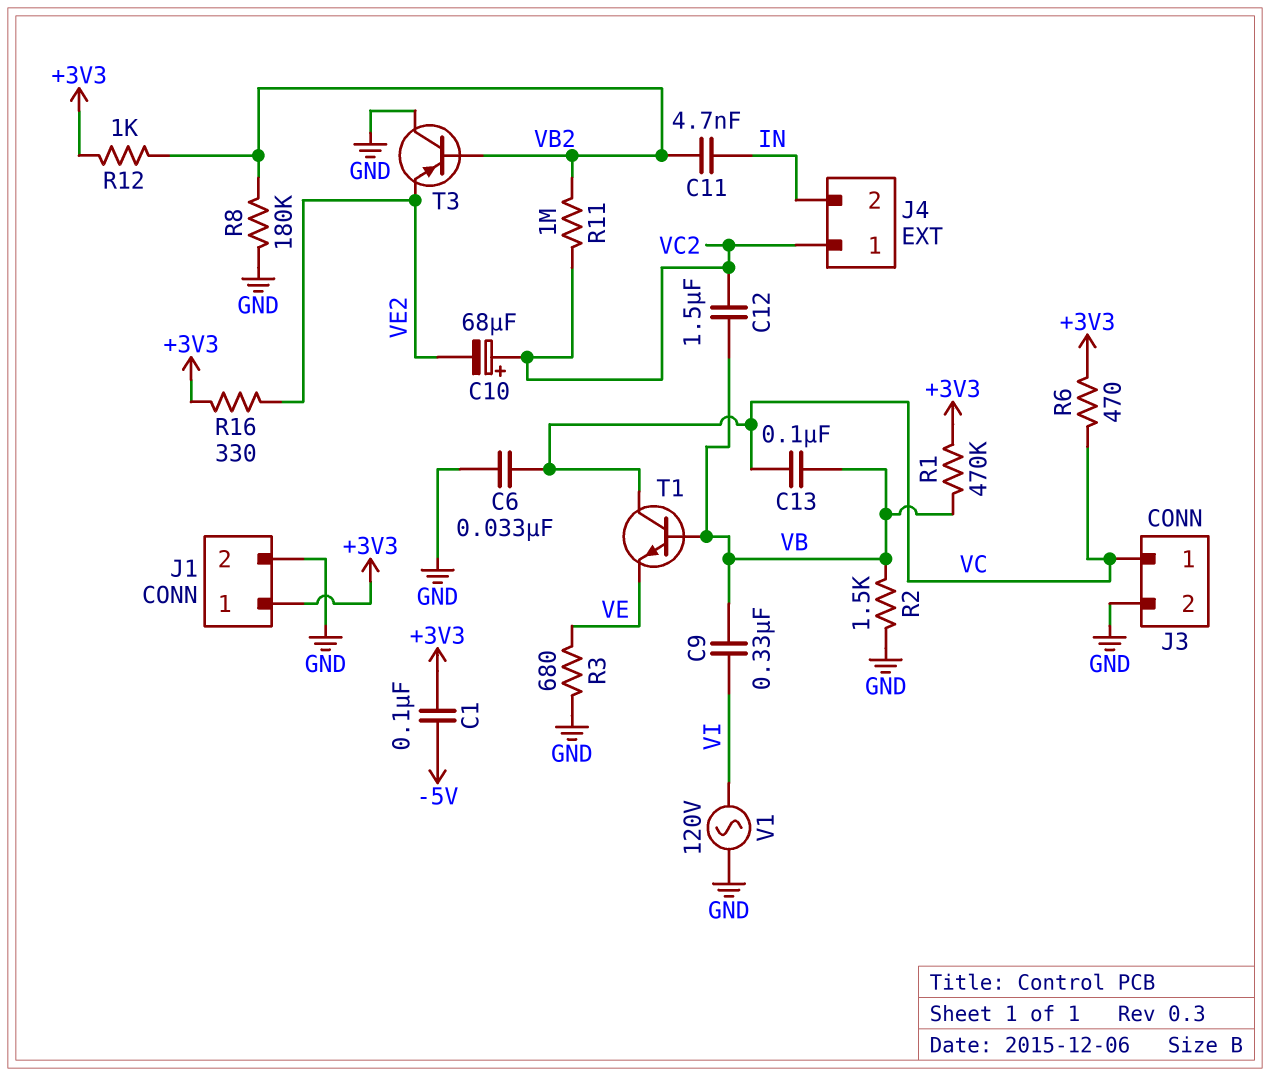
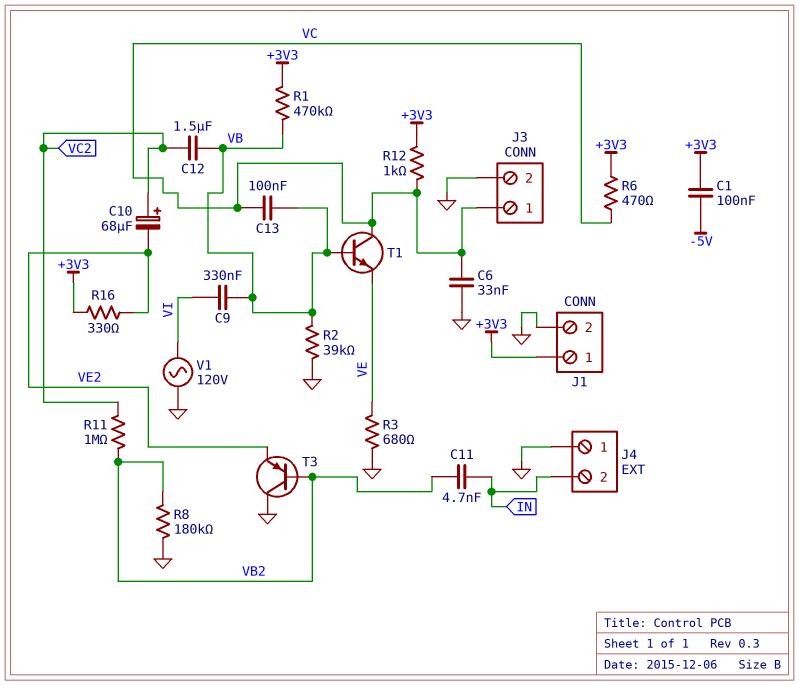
J4 pin 1: VC2 -> GND
R2: 1.5k (GND, VB) -> 39k (GND, VB)
R12: 1k (+3V3, VB2) -> 1k (+3V3, VC)

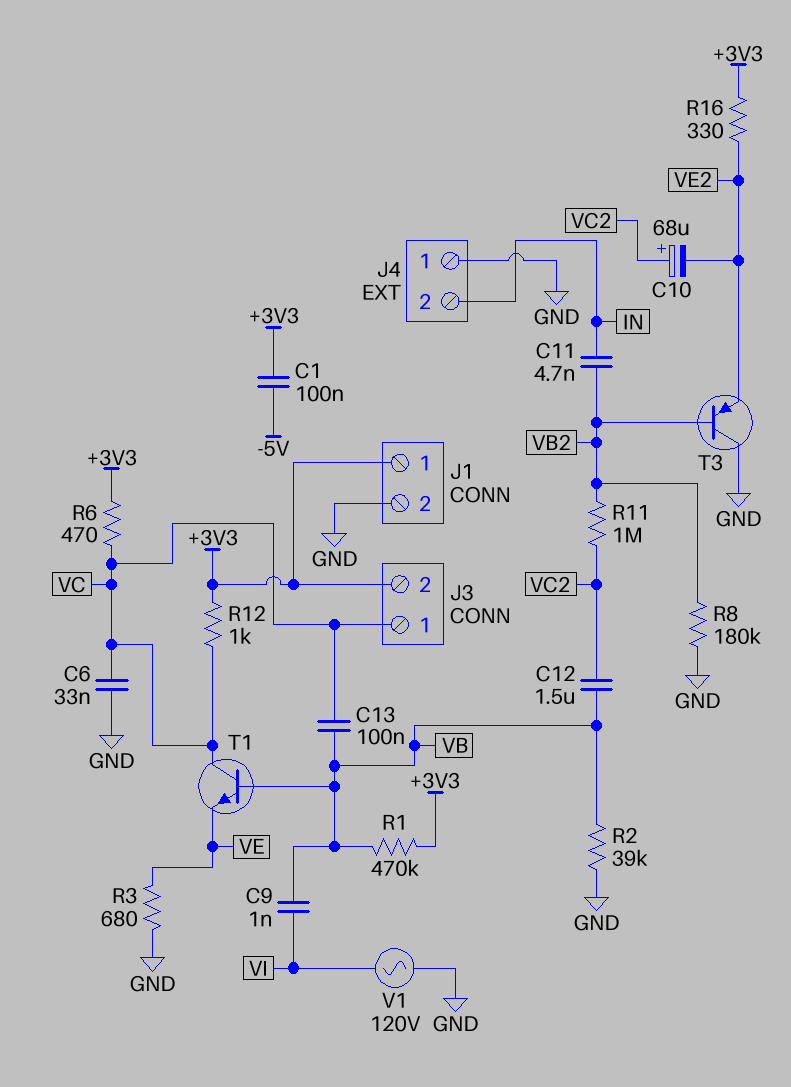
C9: 330nF (VB, VI) -> 1nF (VB, VI)
J3 pin 2: GND -> +3V3

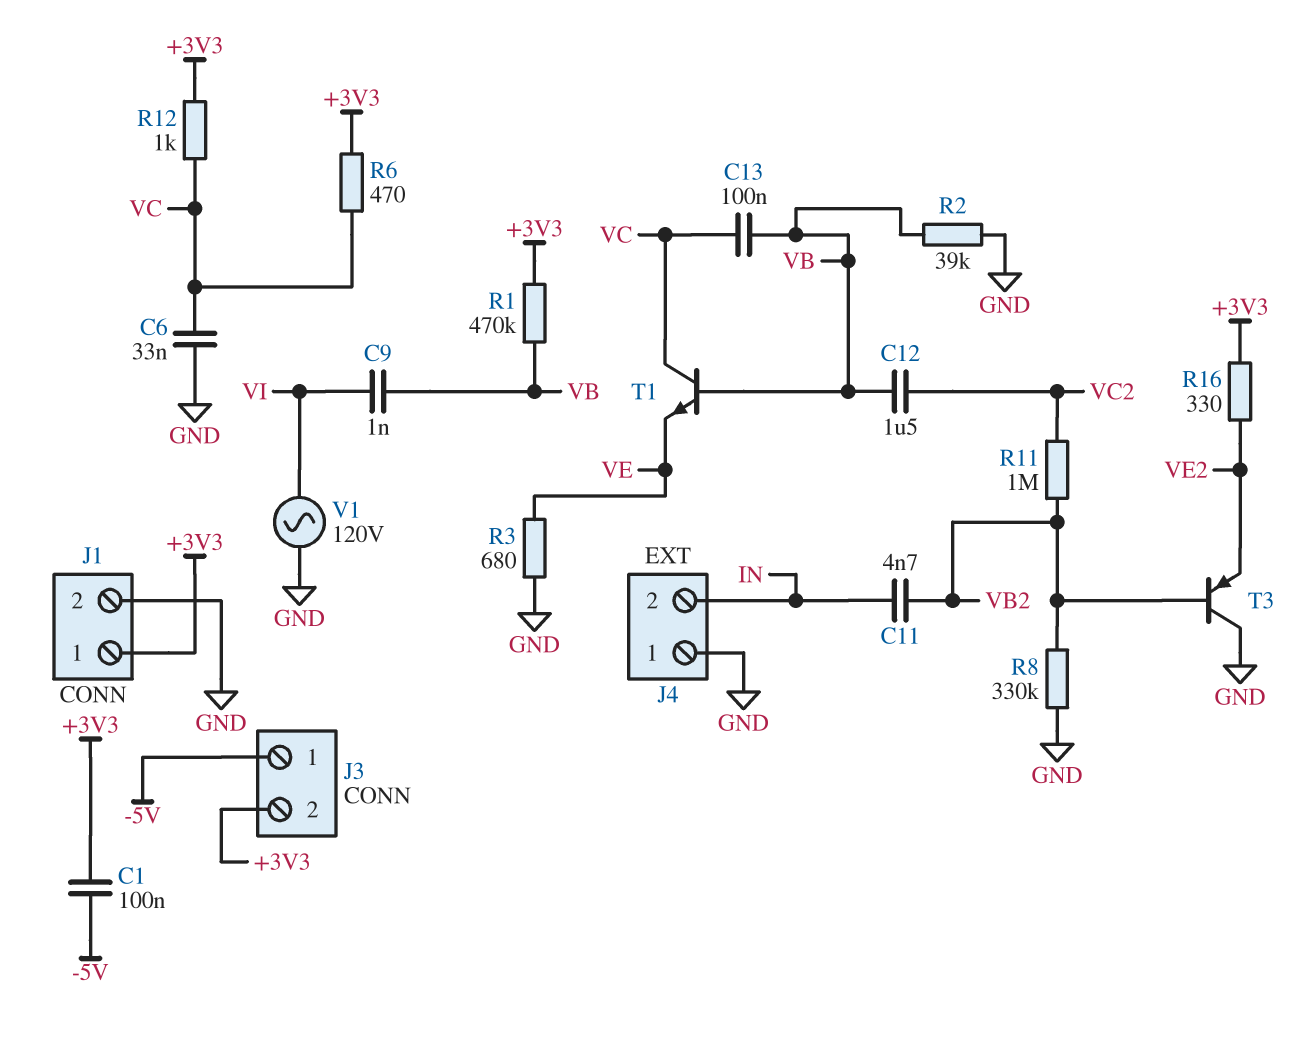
C10: 68uF (plus VC2, minus VE2) -> none
J3 pin 1: VC -> -5V
R8: 180k (GND, VB2) -> 330k (GND, VB2)

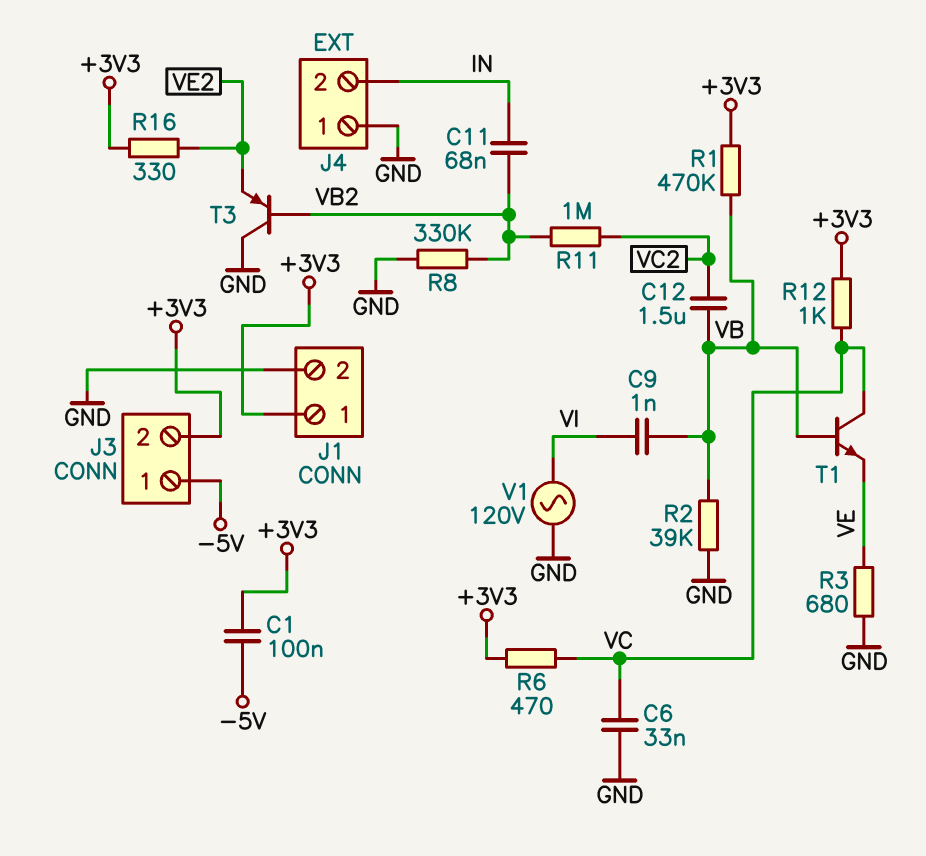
C11: 4.7nF (IN, VB2) -> 68nF (IN, VB2)
C13: 100nF (VB, VC) -> none

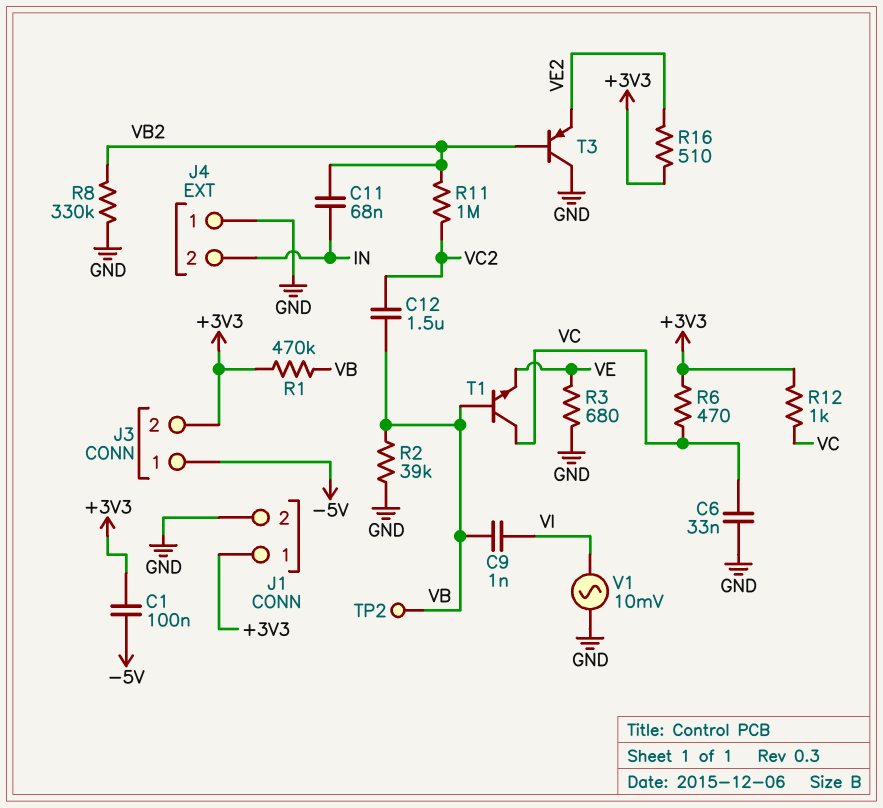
R16: 330 (+3V3, VE2) -> 510 (+3V3, VE2)
TP2: none -> test point (VB)
V1: AC 120V (GND, VI) -> AC 10mV (GND, VI)

